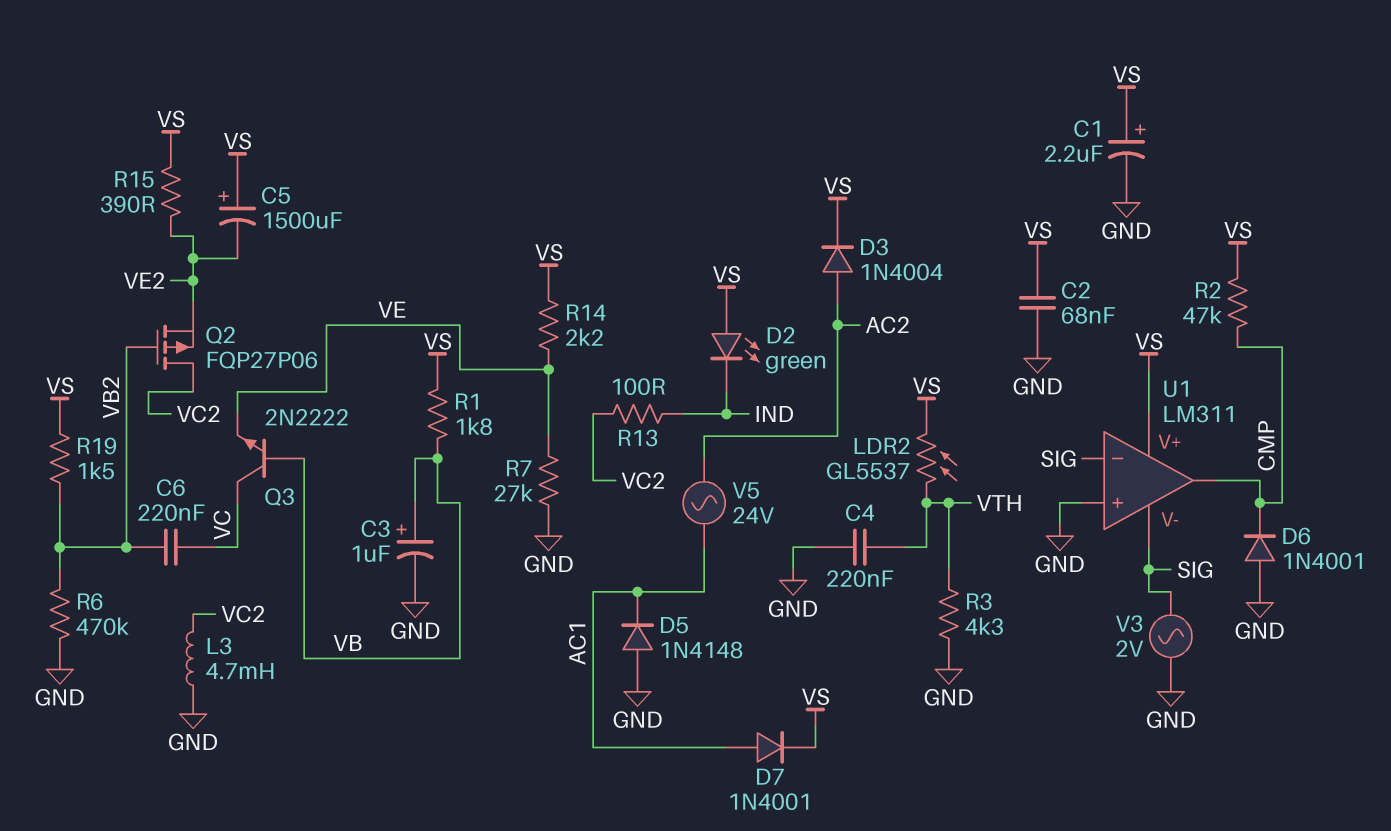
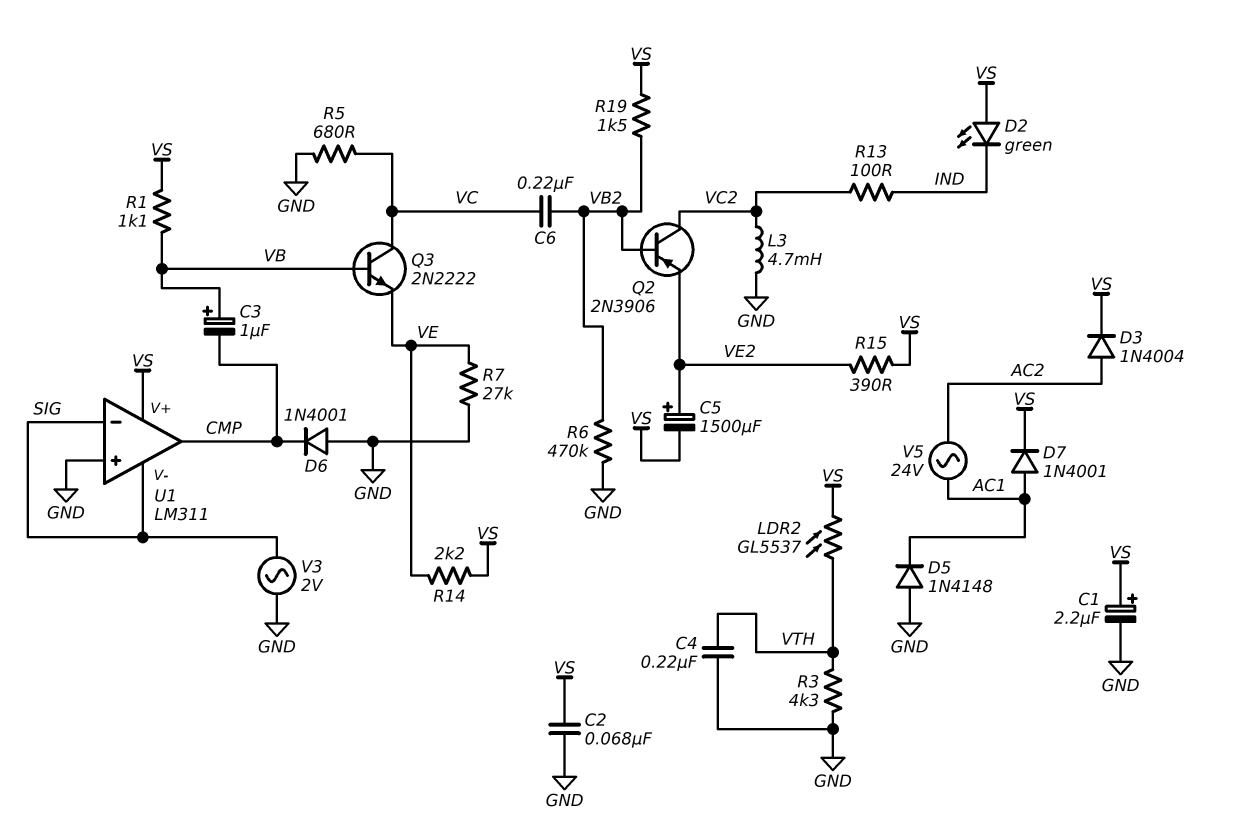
C3: 1uF (plus VB, minus GND) -> 1uF (plus VB, minus CMP)
C5: 1500uF (plus VS, minus VE2) -> 1500uF (plus VE2, minus VS)
Q2: PMOS FQP27P06 (G VB2, D VC2, S VE2) -> PNP 2N3906 (B VB2, C VC2, E VE2)
R1: 1.8k (VB, VS) -> 1.1k (VB, VS)
R2: 47k (CMP, VS) -> none
R5: none -> 680 (GND, VC)

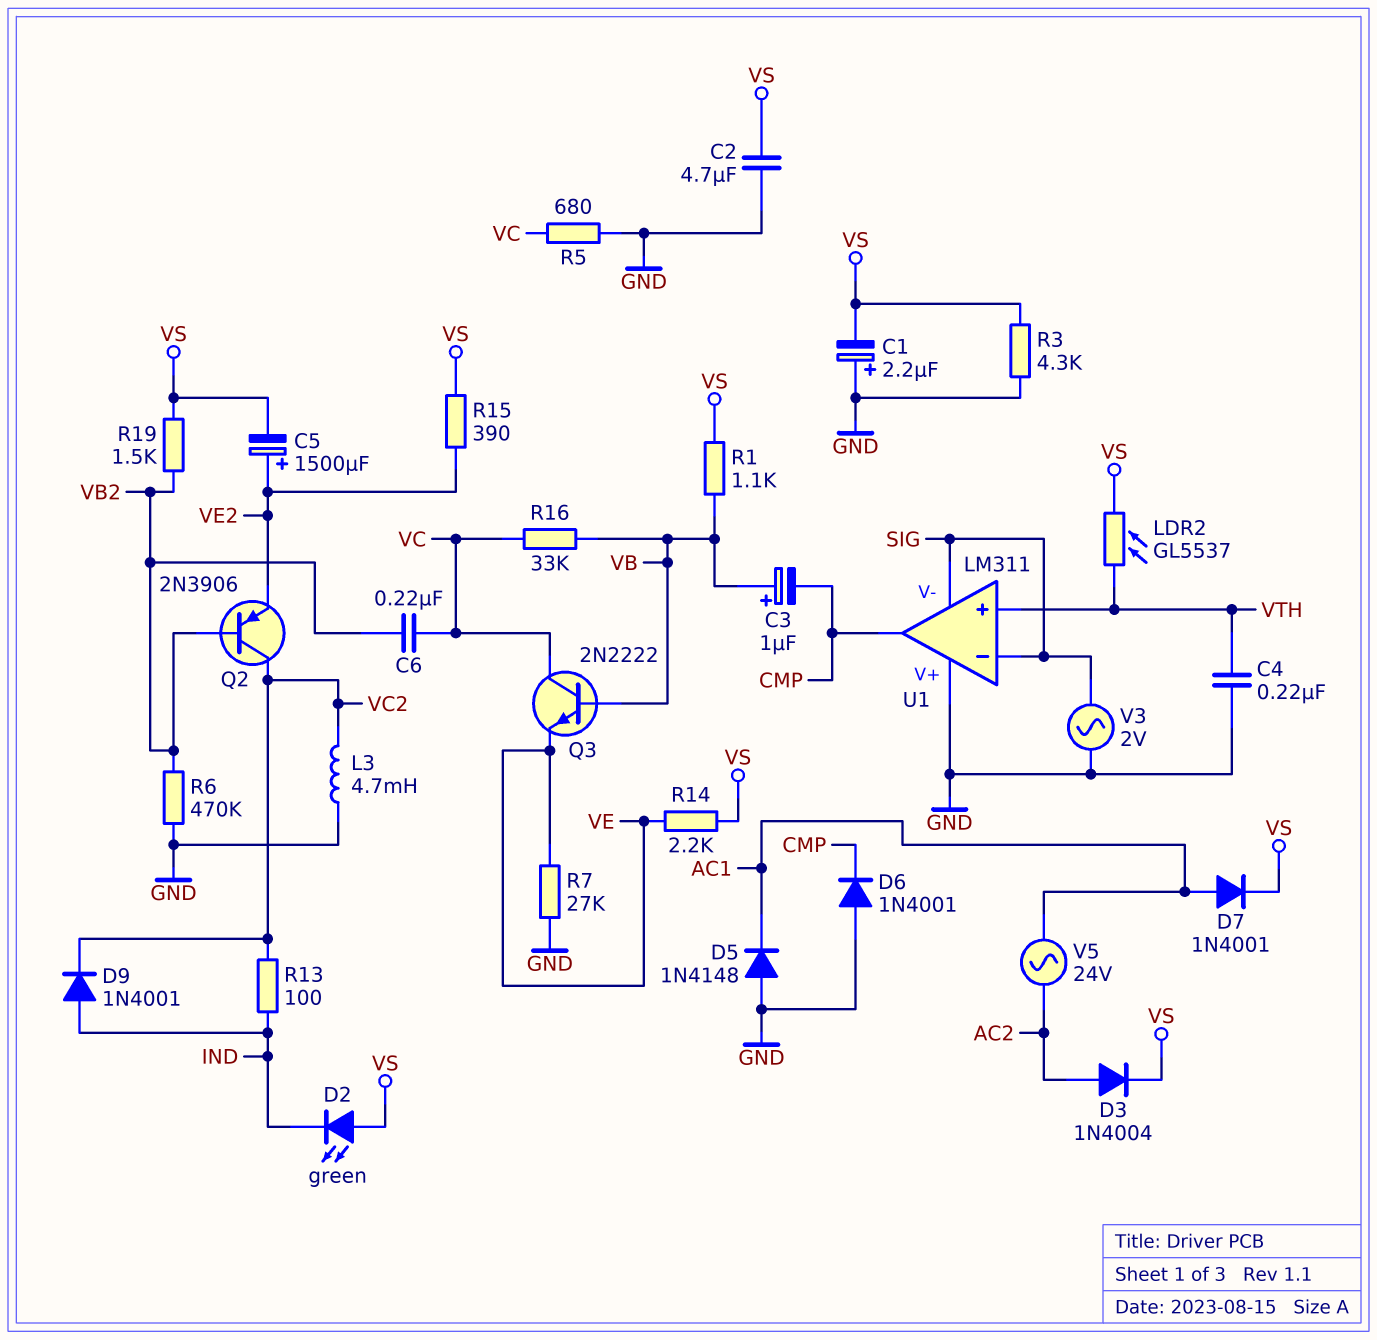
C1: 2.2uF (plus VS, minus GND) -> 2.2uF (plus GND, minus VS)
C2: 68nF (GND, VS) -> 4.7uF (GND, VS)
D9: none -> diode 1N4001 (A IND, K VC2)
R3: 4.3k (GND, VTH) -> 4.3k (GND, VS)
R16: none -> 33k (VB, VC)
U1 pin V+: VS -> GND
U1 pin in+: GND -> VTH

